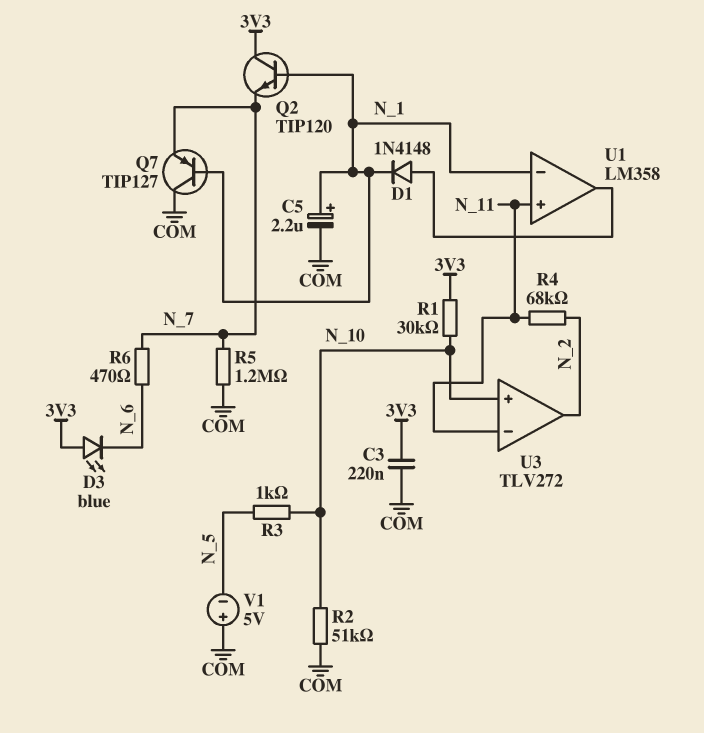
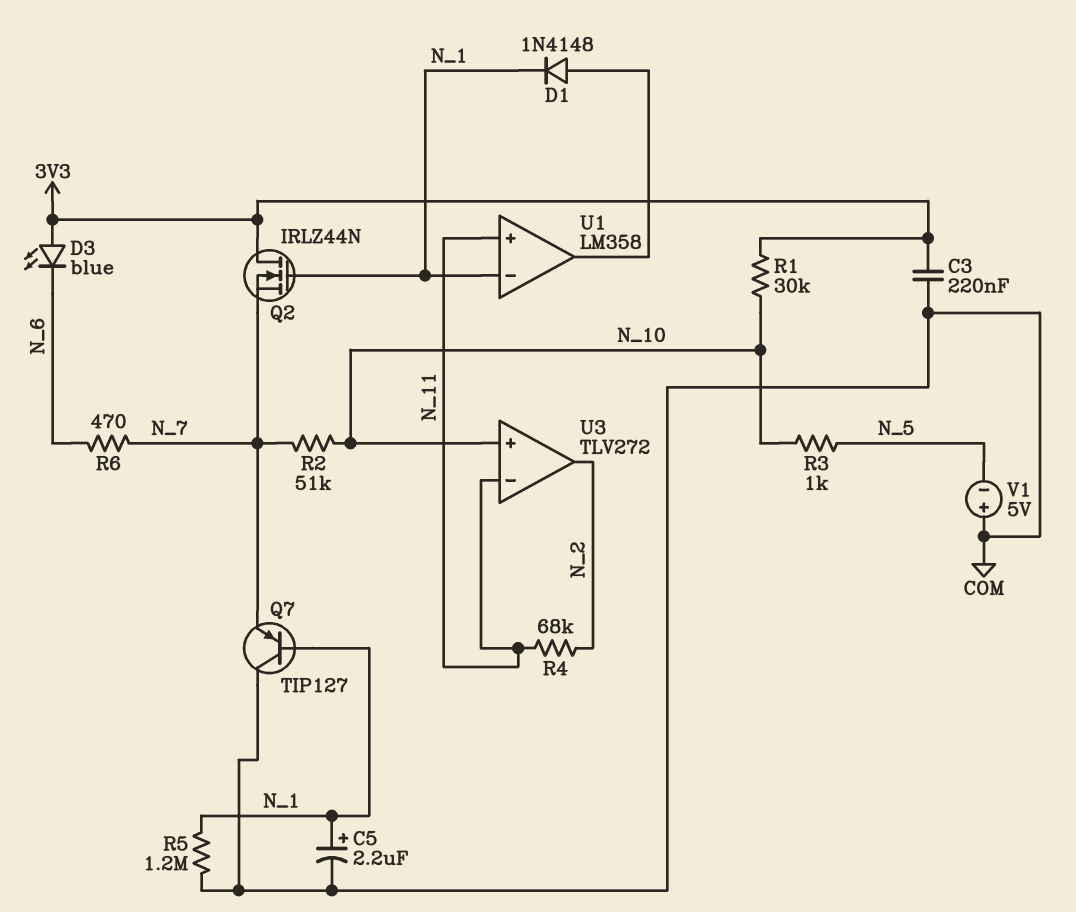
Q2: NPN TIP120 (B N_1, C 3V3, E N_7) -> NMOS IRLZ44N (G N_1, D 3V3, S N_7)
R2: 51k (COM, N_10) -> 51k (N_7, N_10)
R5: 1.2M (COM, N_7) -> 1.2M (COM, N_1)

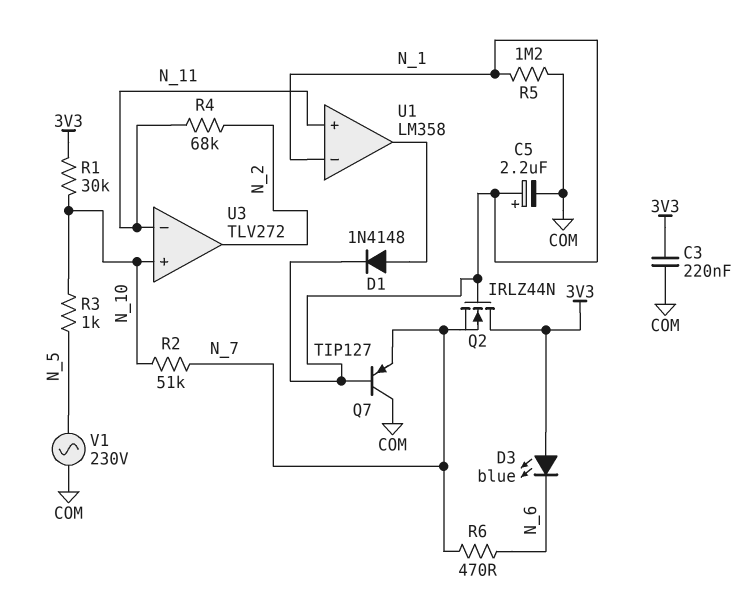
V1: 5V (plus COM, minus N_5) -> AC 230V (COM, N_5)

